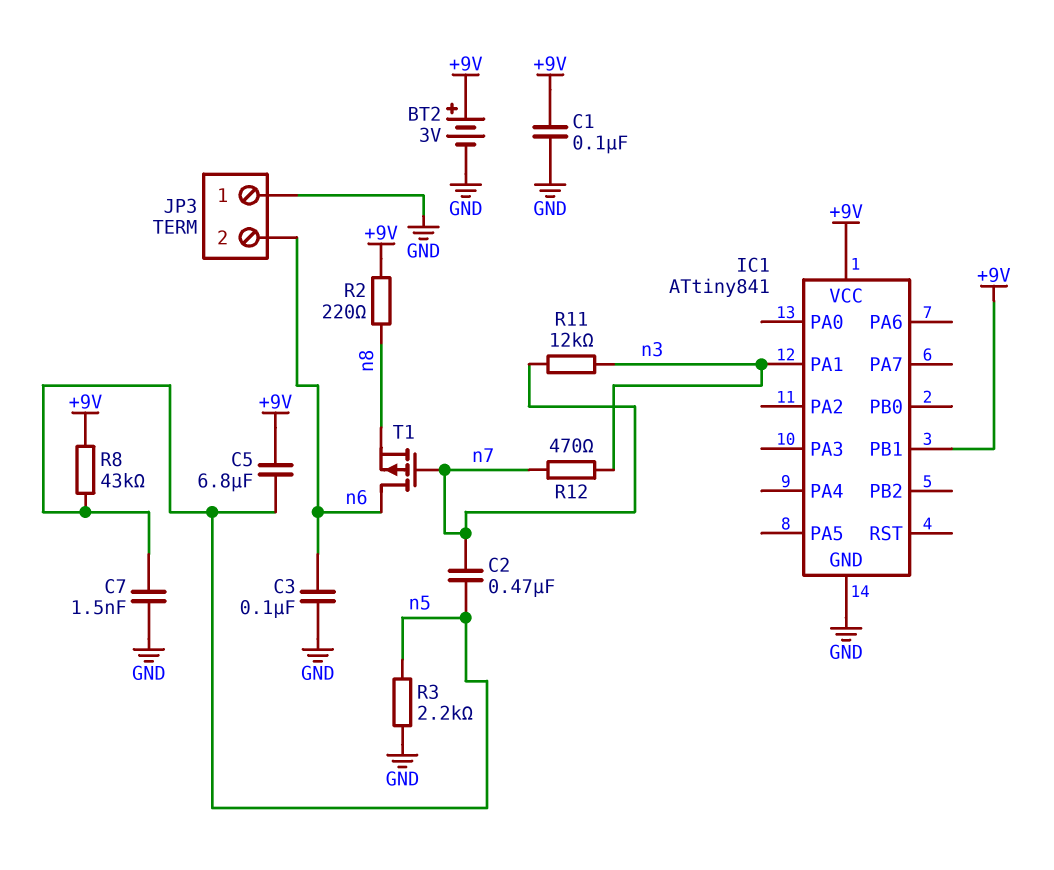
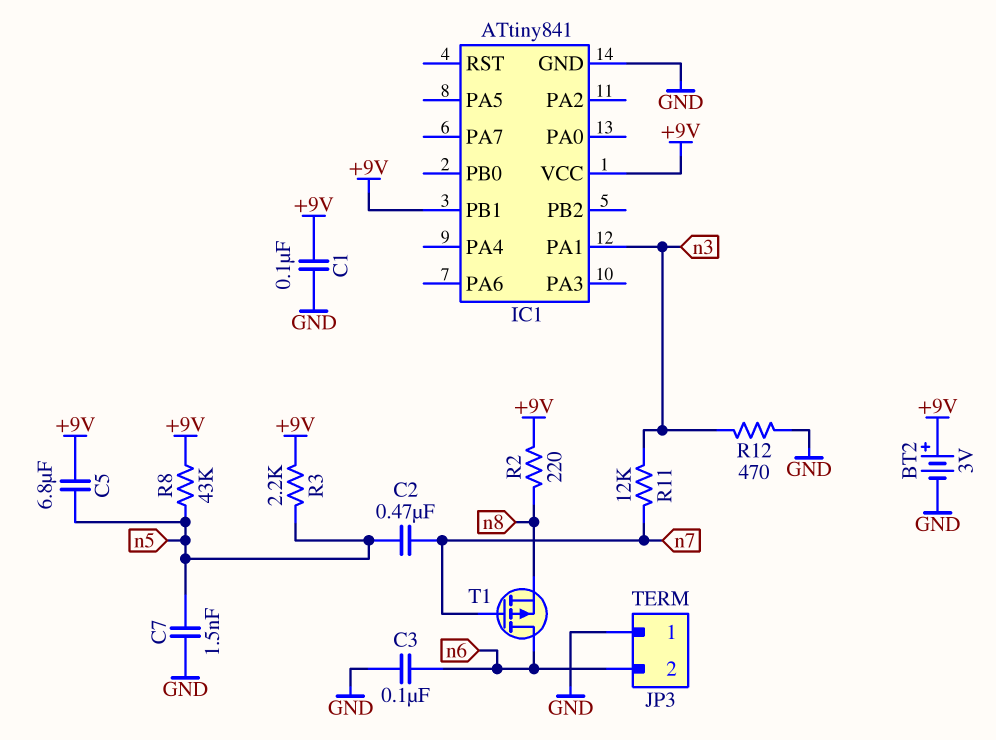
R3: 2.2k (GND, n5) -> 2.2k (+9V, n5)
R12: 470 (n3, n7) -> 470 (GND, n3)

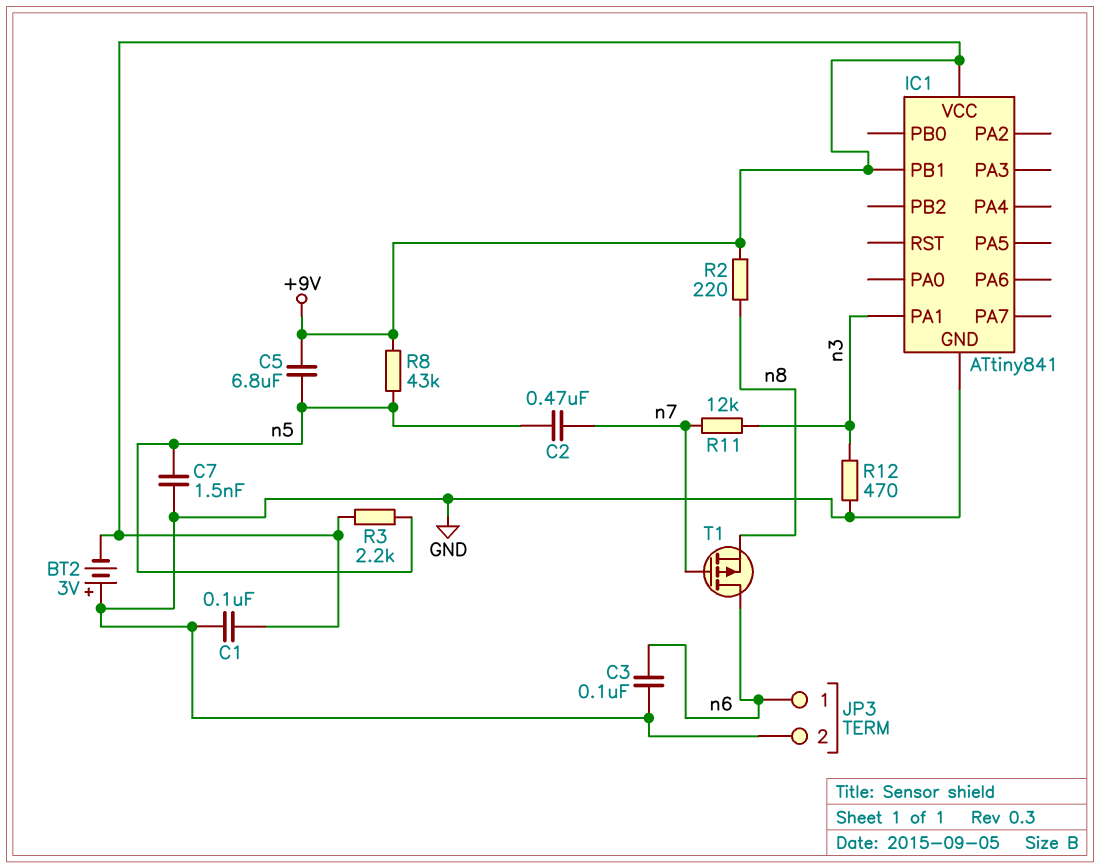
BT2: 3V (plus +9V, minus GND) -> 3V (plus GND, minus +9V)
JP3 pin 1: GND -> n6
JP3 pin 2: n6 -> GND

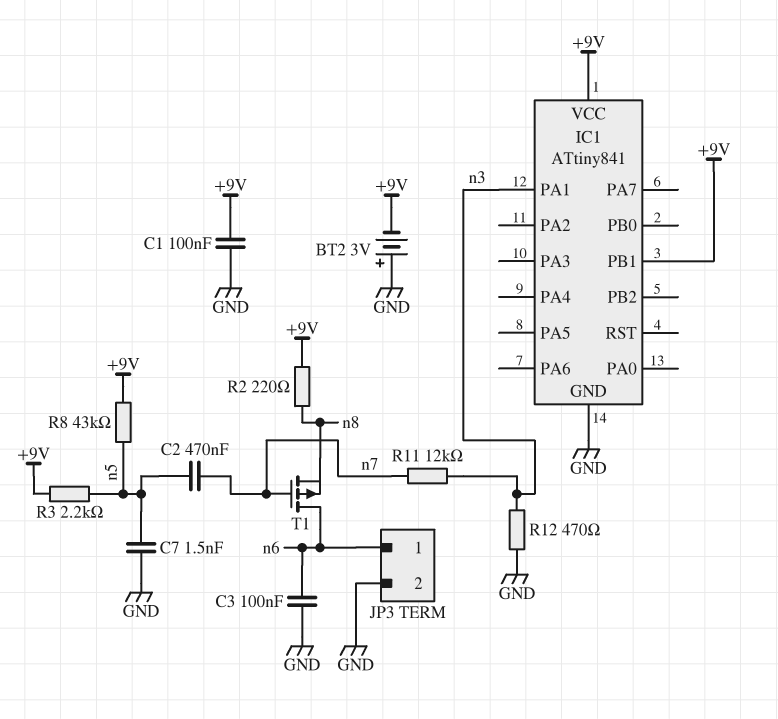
C5: 6.8uF (+9V, n5) -> none

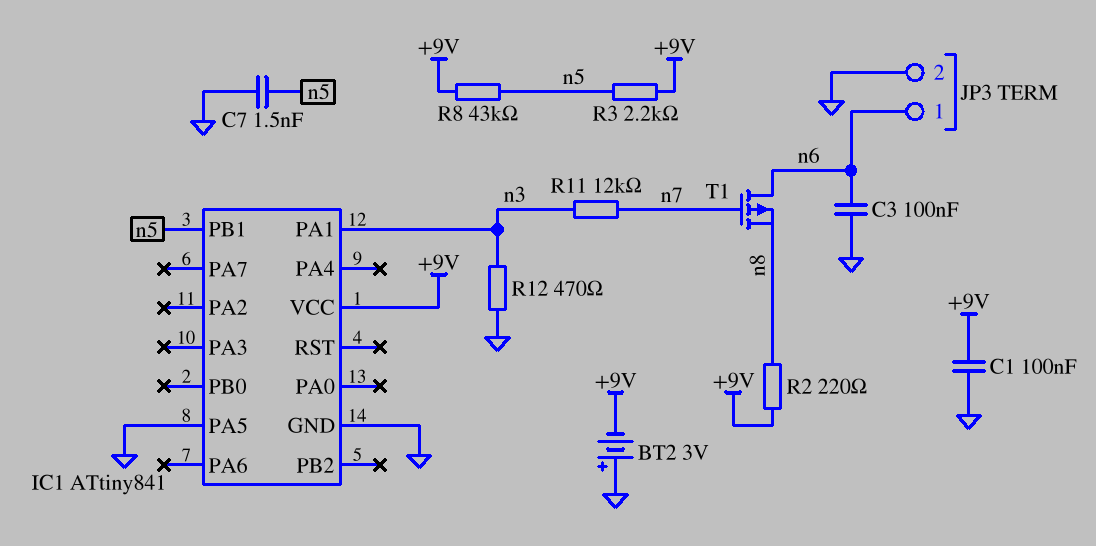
C2: 470nF (n5, n7) -> none
IC1 pin PA5: none -> GND
IC1 pin PB1: +9V -> n5

